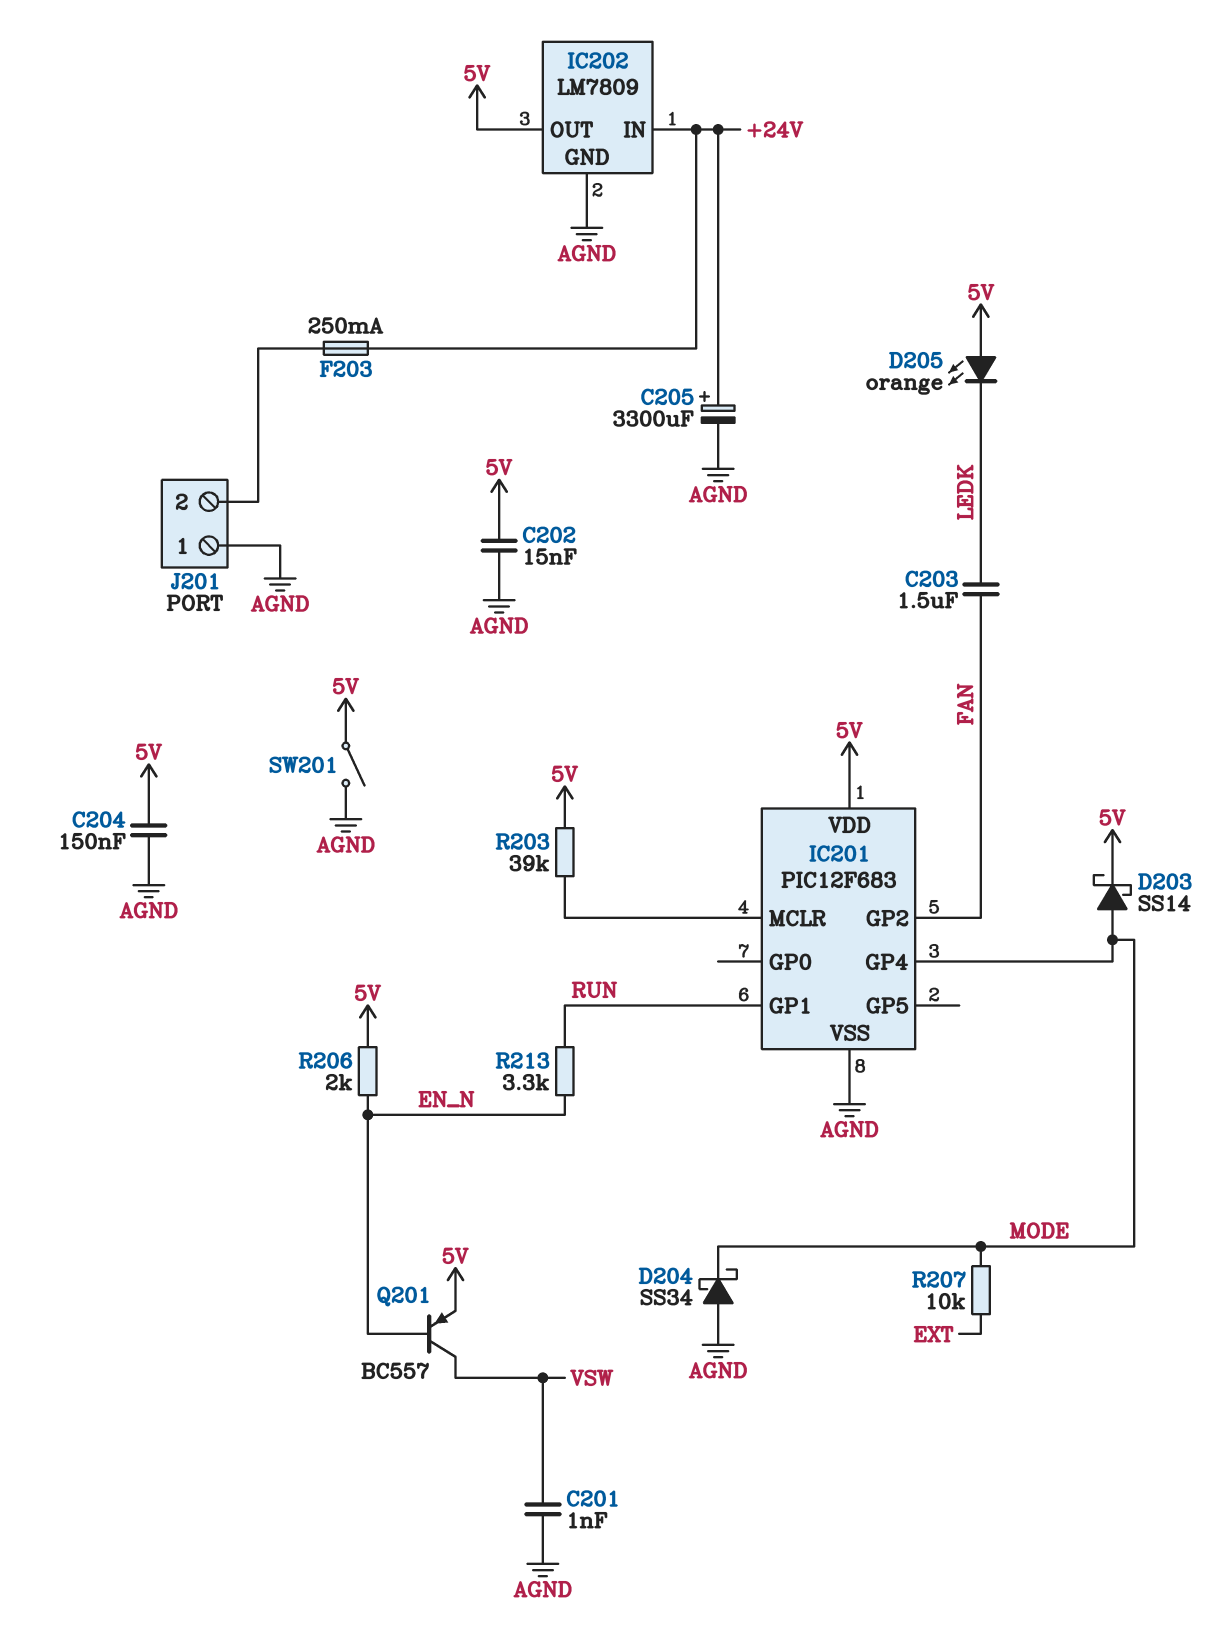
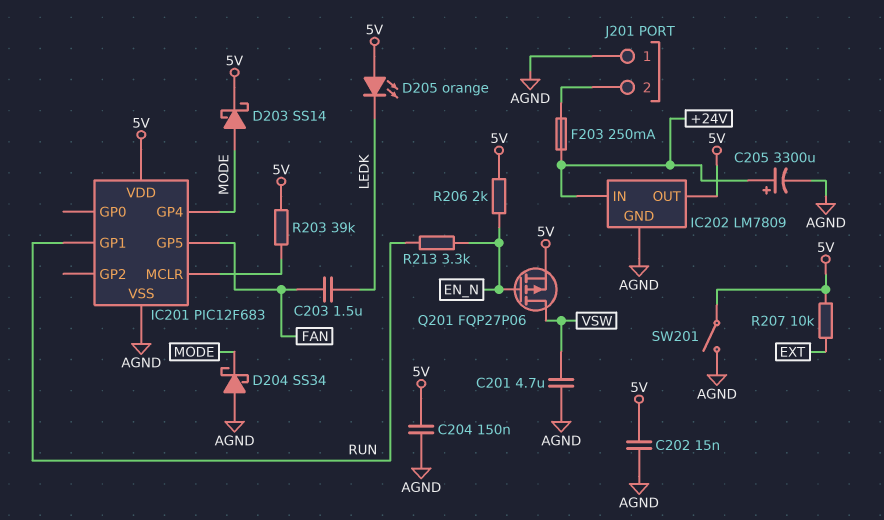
C201: 1nF (AGND, VSW) -> 4.7uF (AGND, VSW)
IC201 pin GP2: FAN -> none
IC201 pin GP5: none -> FAN
Q201: PNP BC557 (B EN_N, C VSW, E 5V) -> PMOS FQP27P06 (G EN_N, D VSW, S 5V)
R207: 10k (EXT, MODE) -> 10k (5V, EXT)

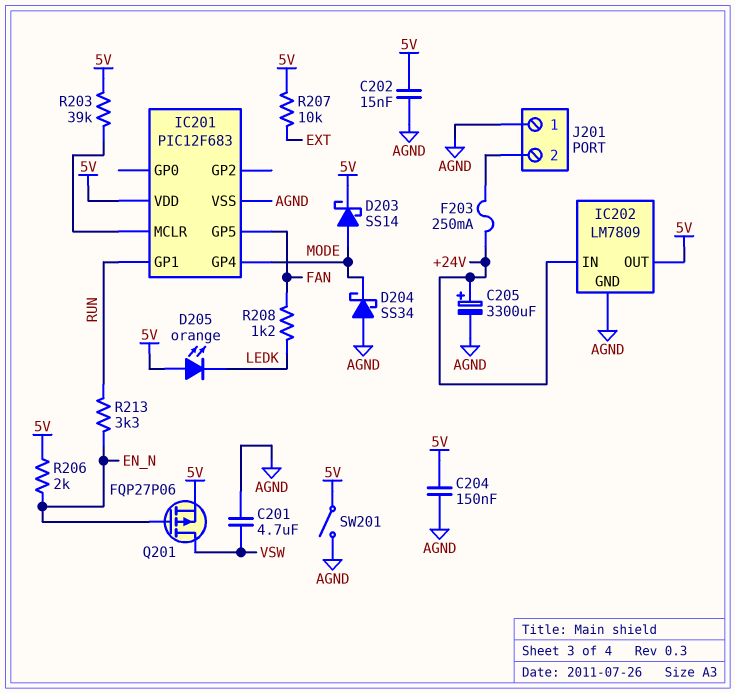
C203: 1.5uF (FAN, LEDK) -> none
R208: none -> 1.2k (FAN, LEDK)

